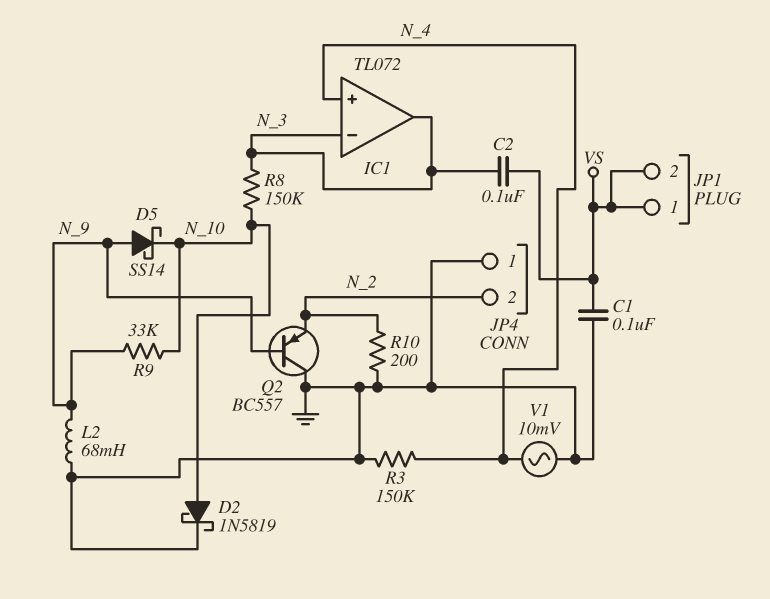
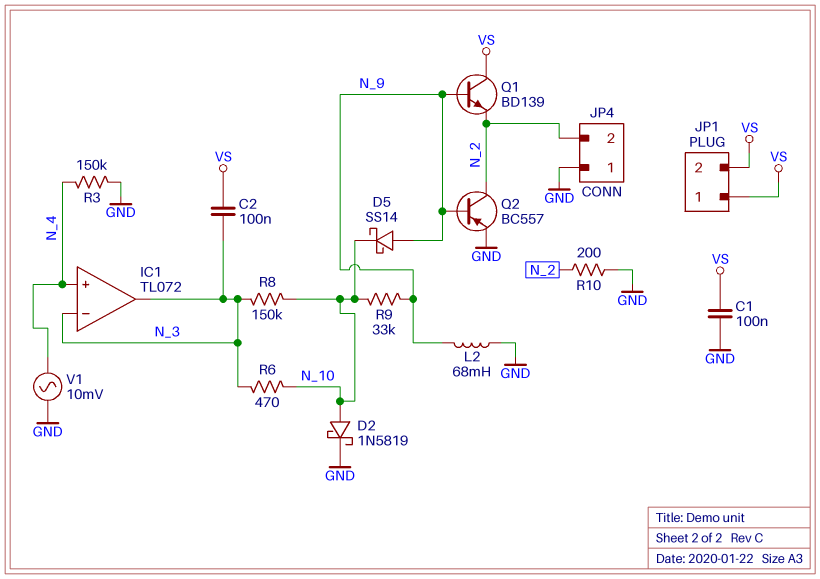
Q1: none -> NPN BD139 (B N_9, C VS, E N_2)
Q2: PNP BC557 (B N_9, C GND, E N_2) -> PNP BC557 (B N_9, C N_2, E GND)
R6: none -> 470 (N_3, N_10)

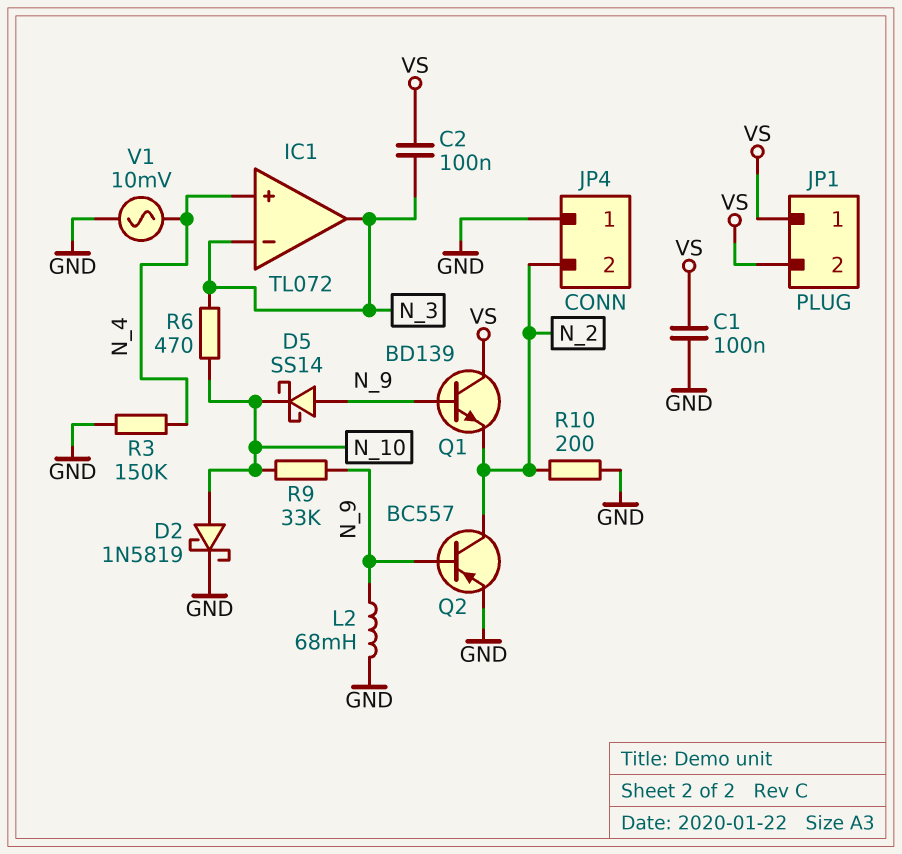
R8: 150k (N_3, N_10) -> none

